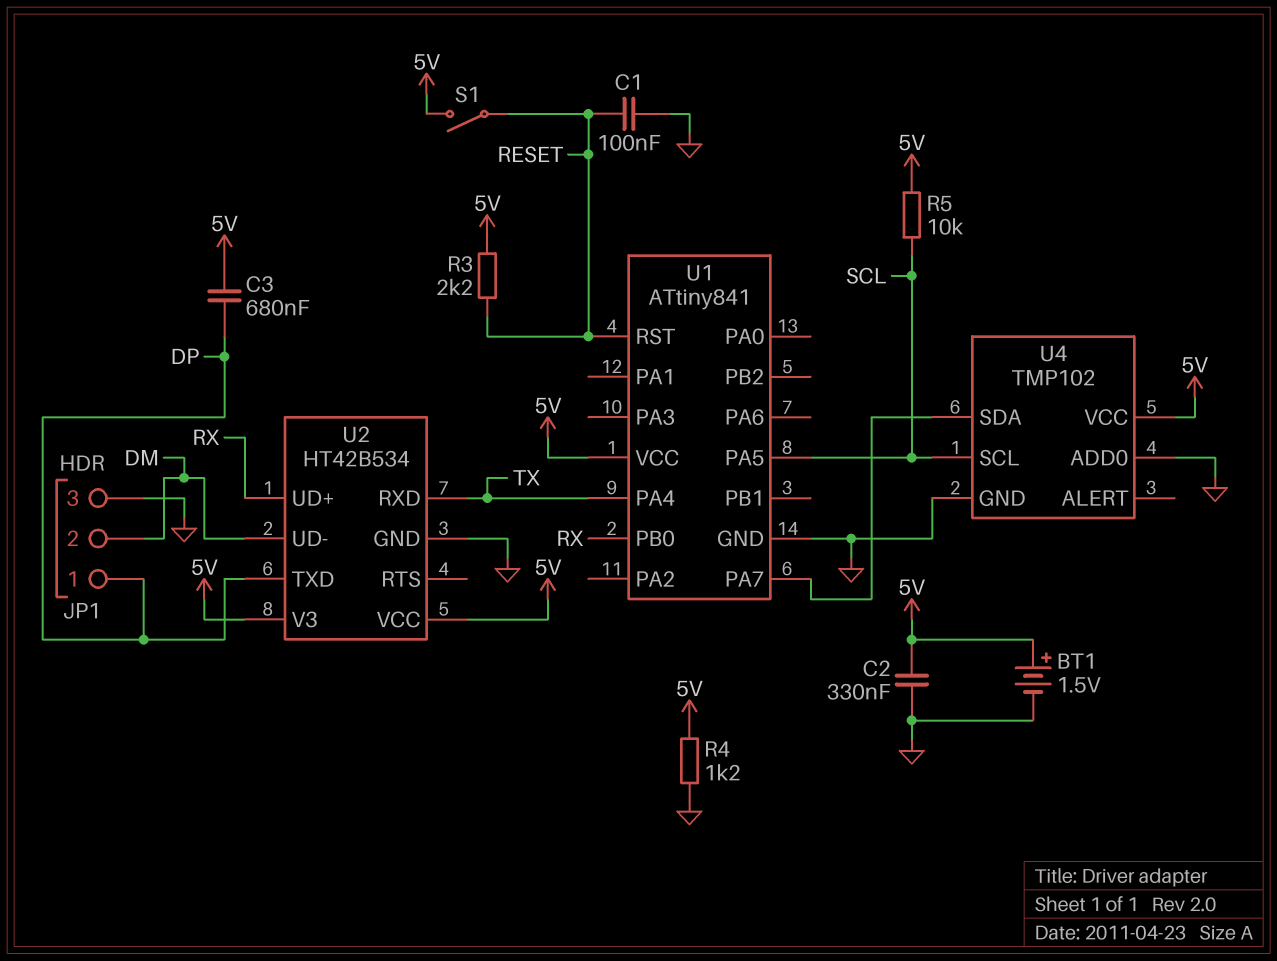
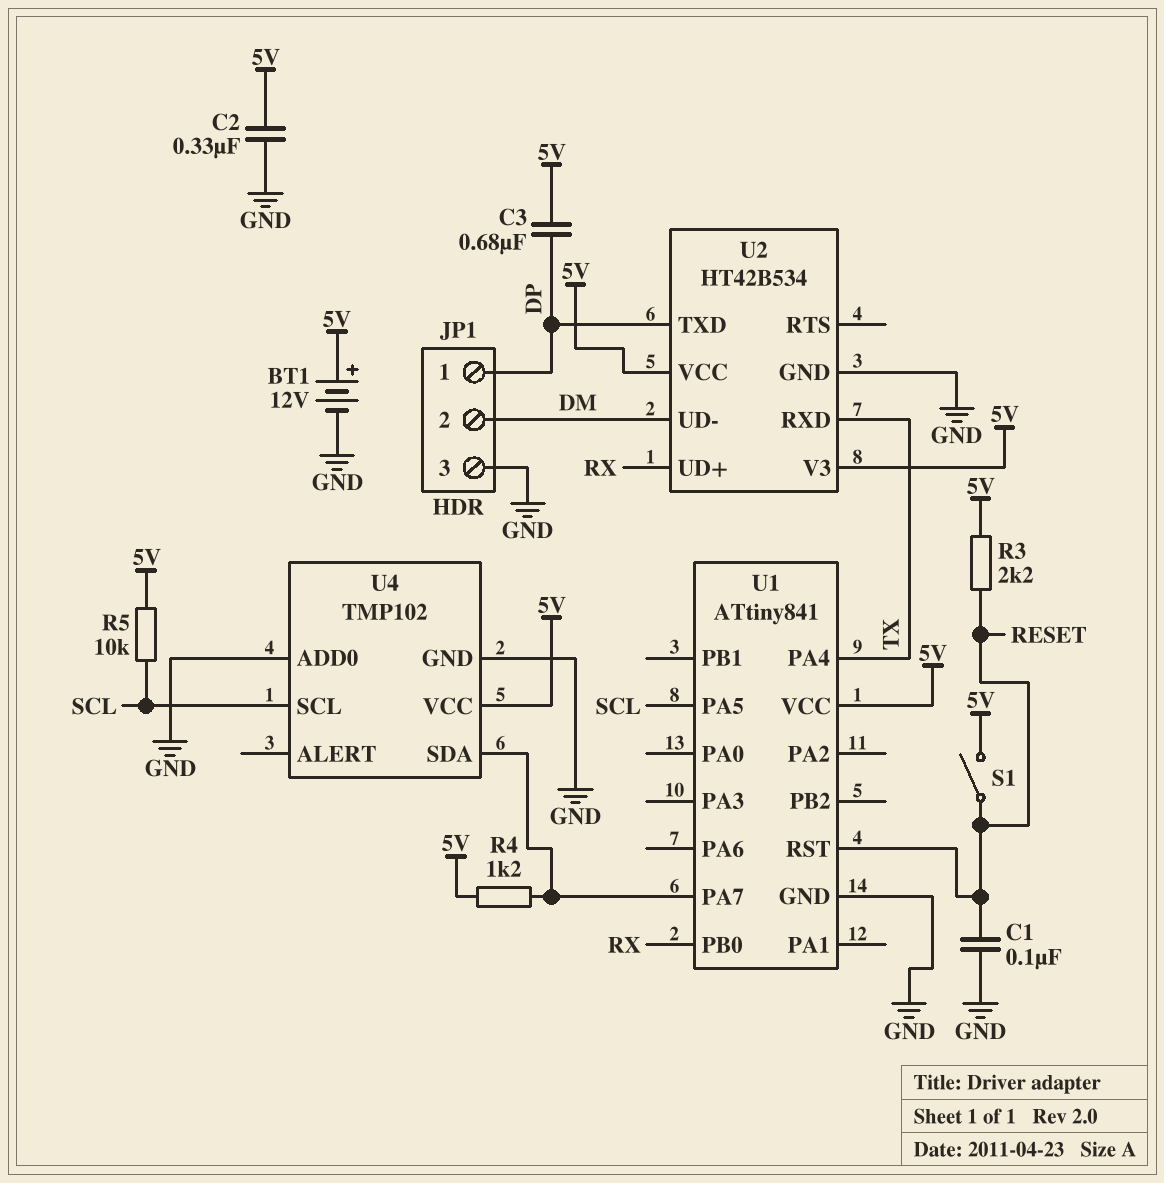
BT1: 1.5V (plus 5V, minus GND) -> 12V (plus 5V, minus GND)
R4: 1.2k (5V, GND) -> 1.2k (5V, U1/PA7)

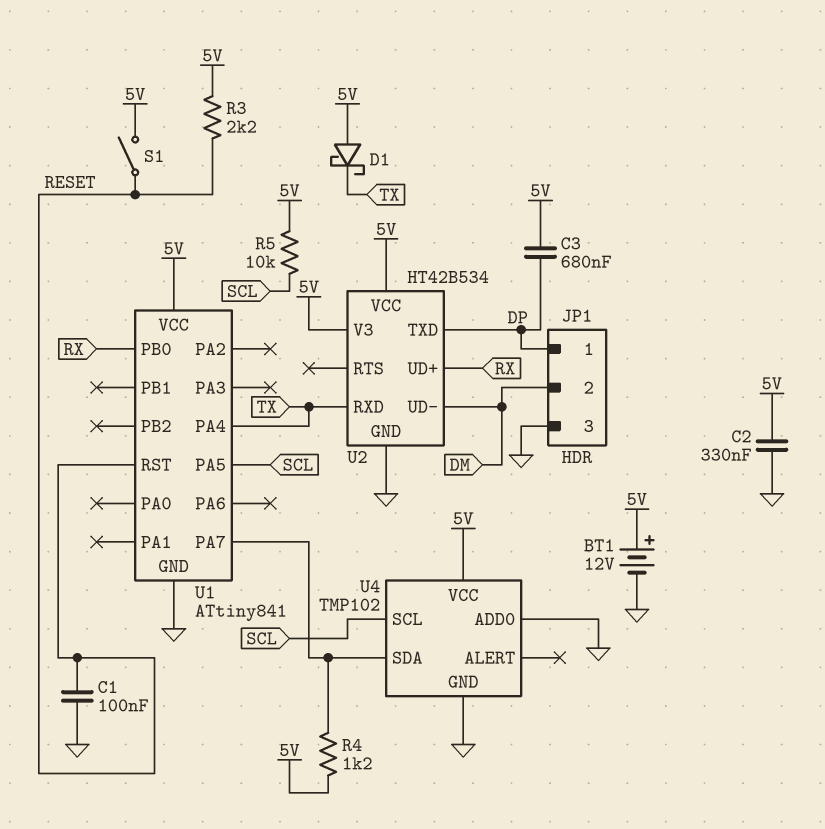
D1: none -> schottky (A 5V, K TX)

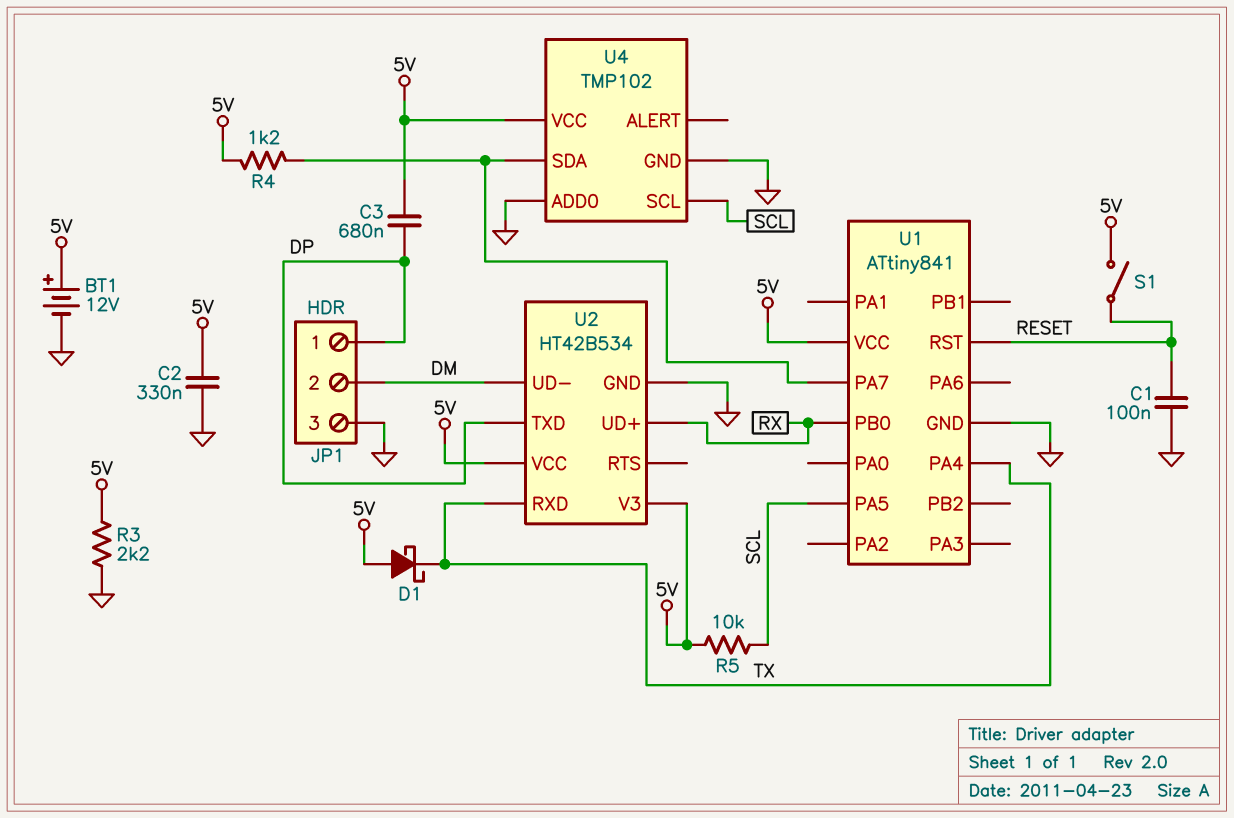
R3: 2.2k (5V, RESET) -> 2.2k (5V, GND)

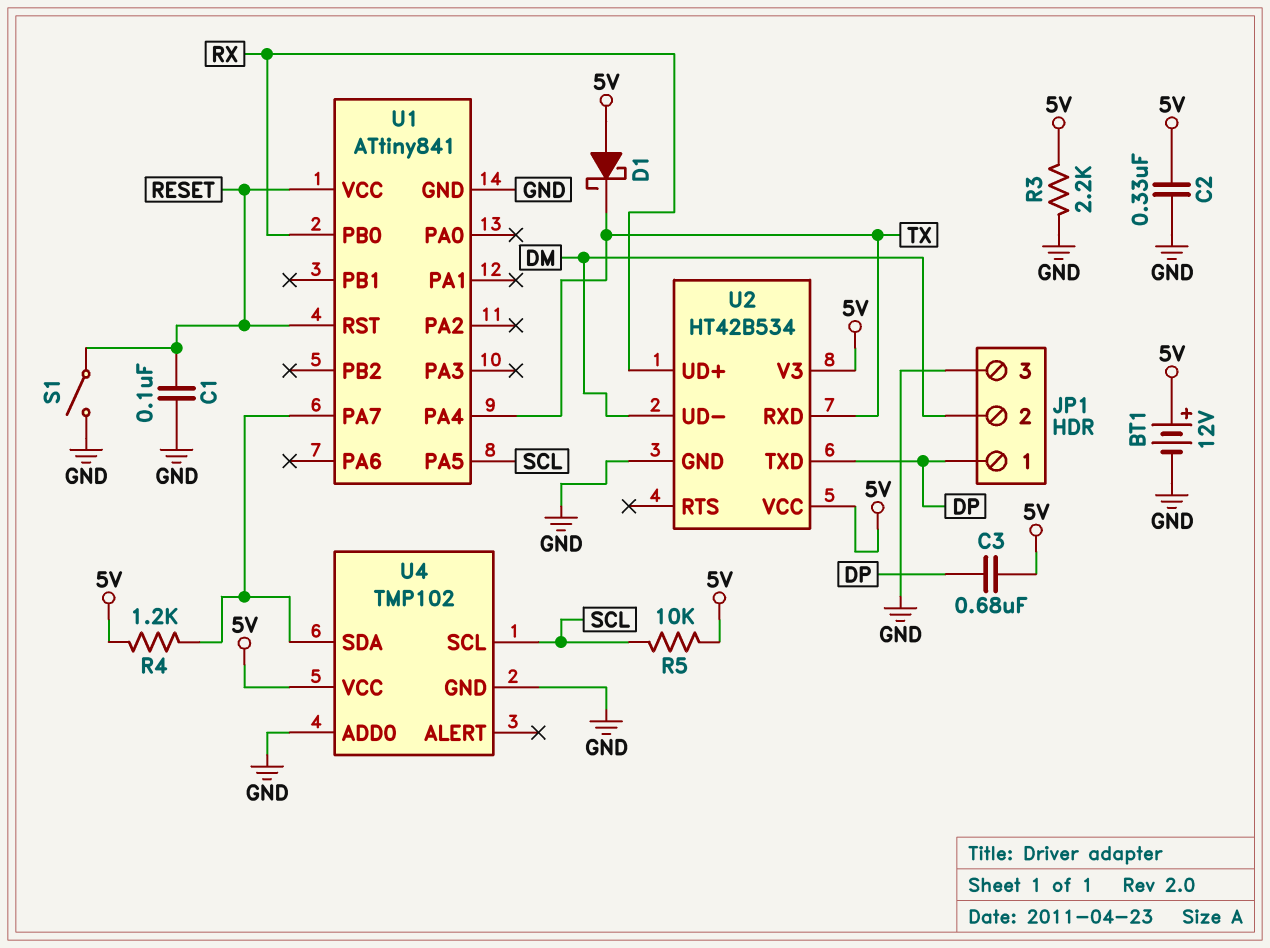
S1: switch (5V, RESET) -> switch (GND, RESET)
U1 pin VCC: 5V -> RESET

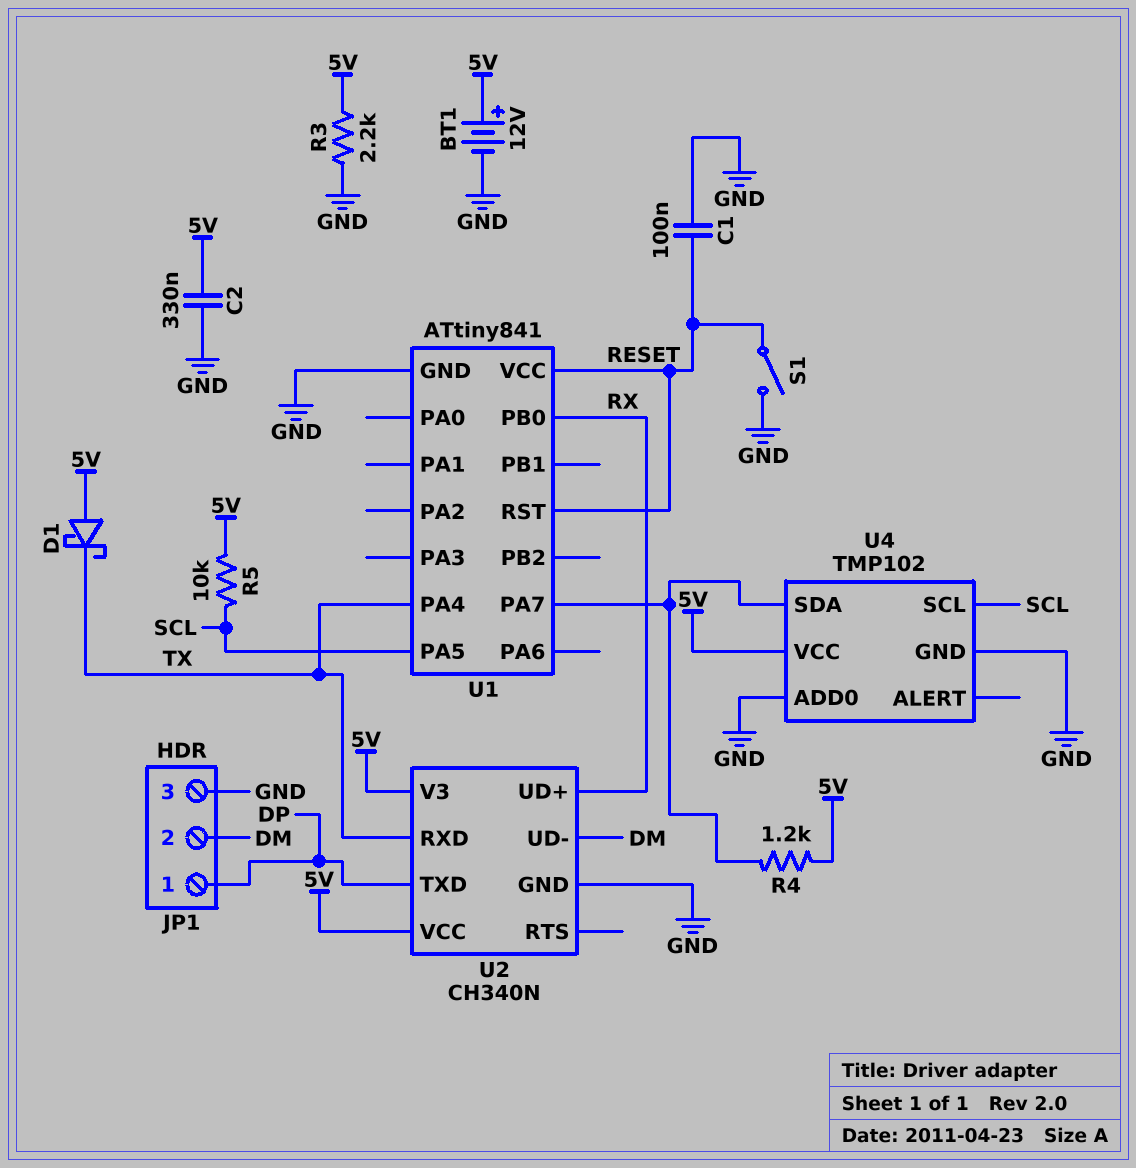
C3: 680nF (5V, DP) -> none
U2: HT42B534 -> CH340N

